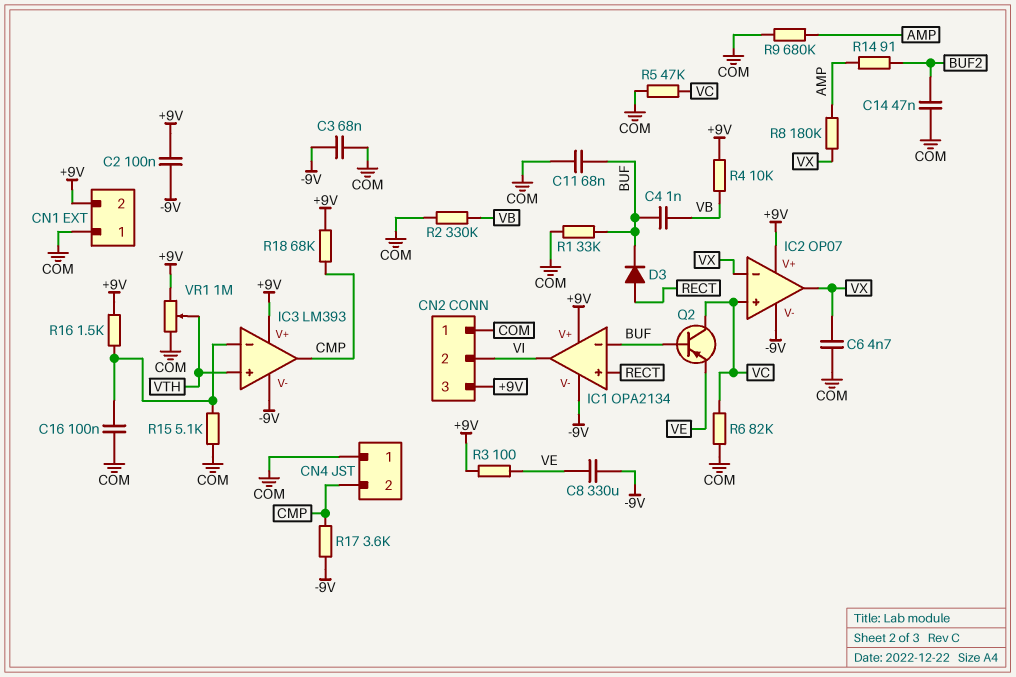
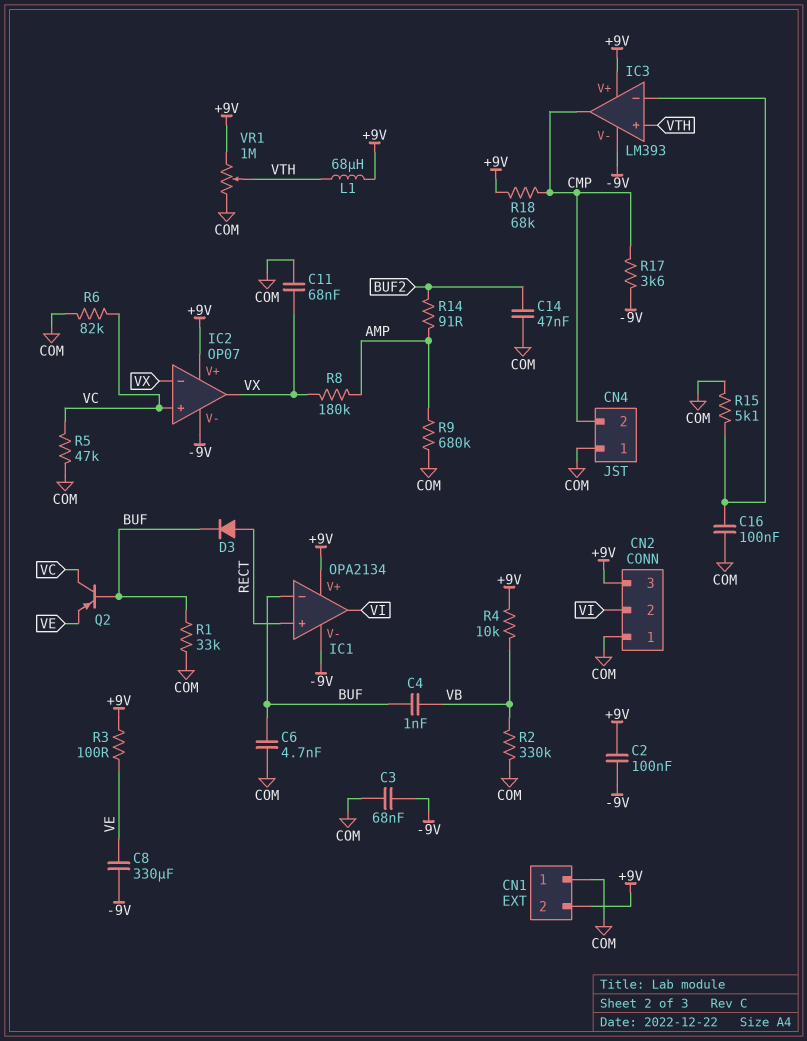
C6: 4.7nF (COM, VX) -> 4.7nF (BUF, COM)
C11: 68nF (BUF, COM) -> 68nF (COM, VX)
L1: none -> 68uH (+9V, VTH)
R16: 1.5k (+9V, IC3/in-) -> none

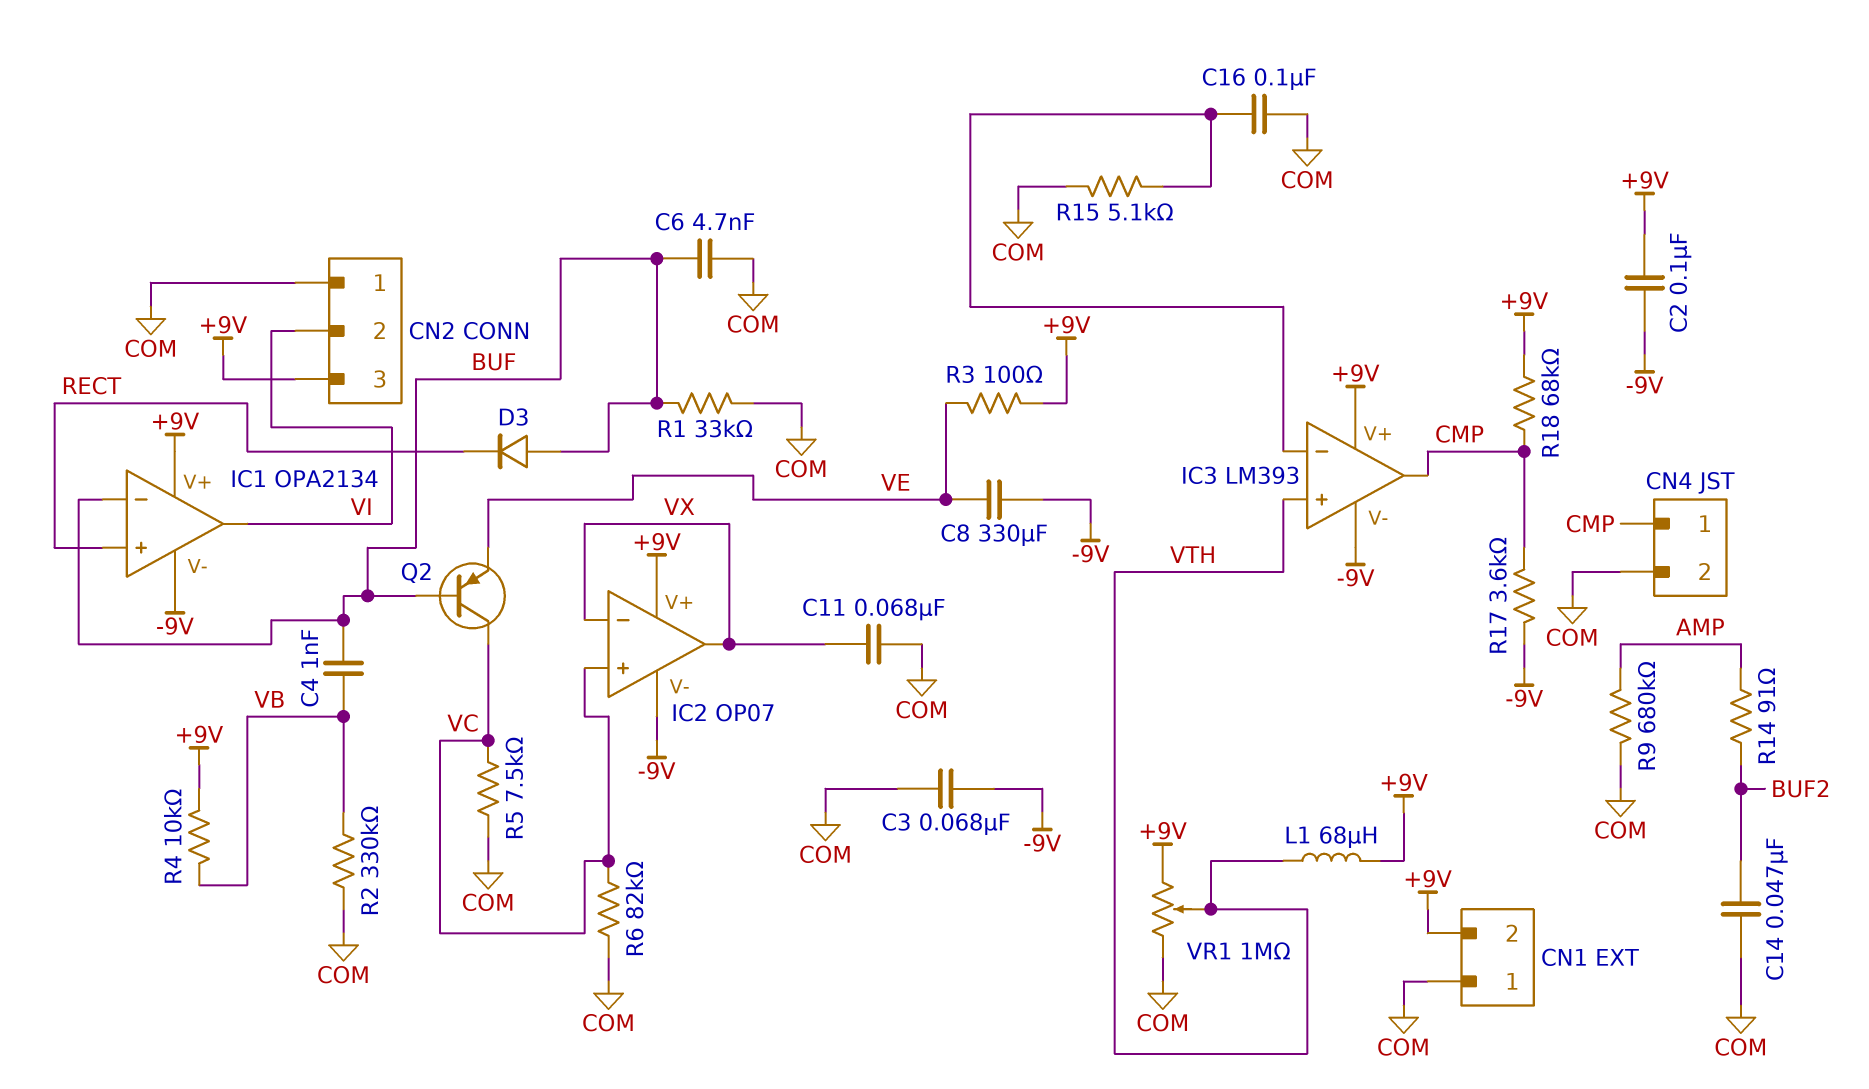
CN4 pin 1: COM -> CMP
CN4 pin 2: CMP -> COM
D3: diode (A RECT, K BUF) -> diode (A BUF, K RECT)
R5: 47k (COM, VC) -> 7.5k (COM, VC)
R8: 180k (AMP, VX) -> none

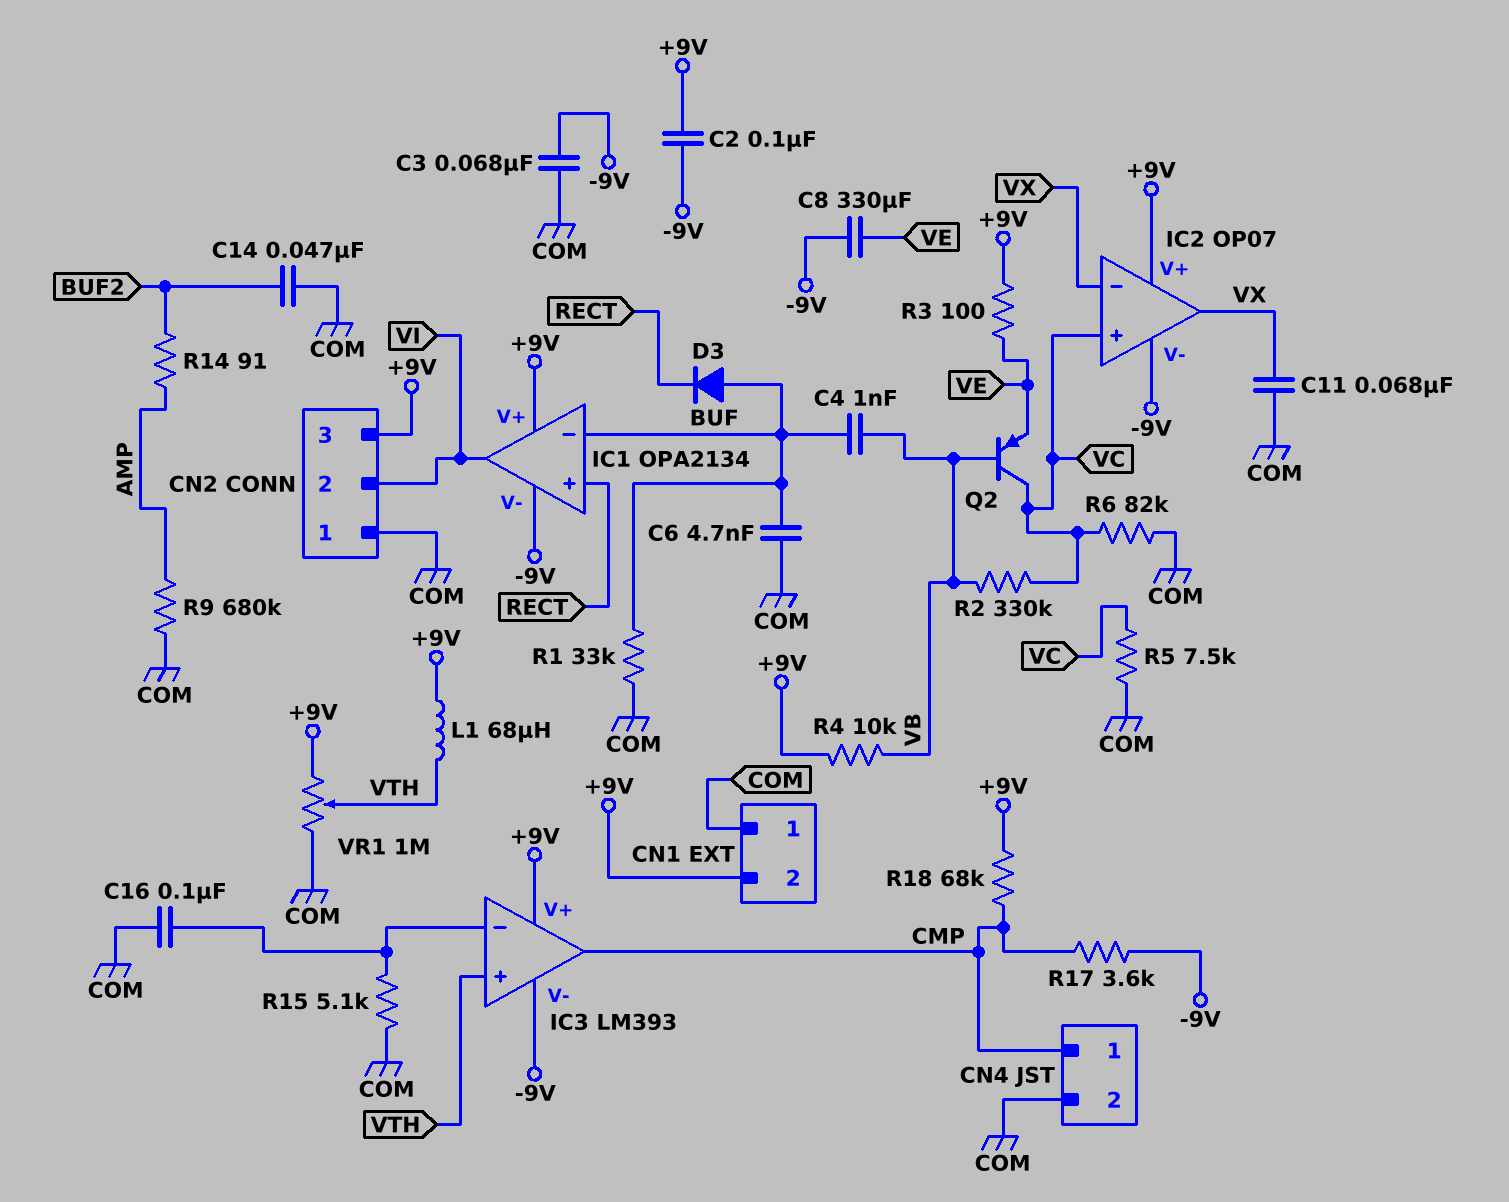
Q2: PNP (B BUF, C VC, E VE) -> PNP (B VB, C VC, E VE)
R2: 330k (COM, VB) -> 330k (VB, VC)

